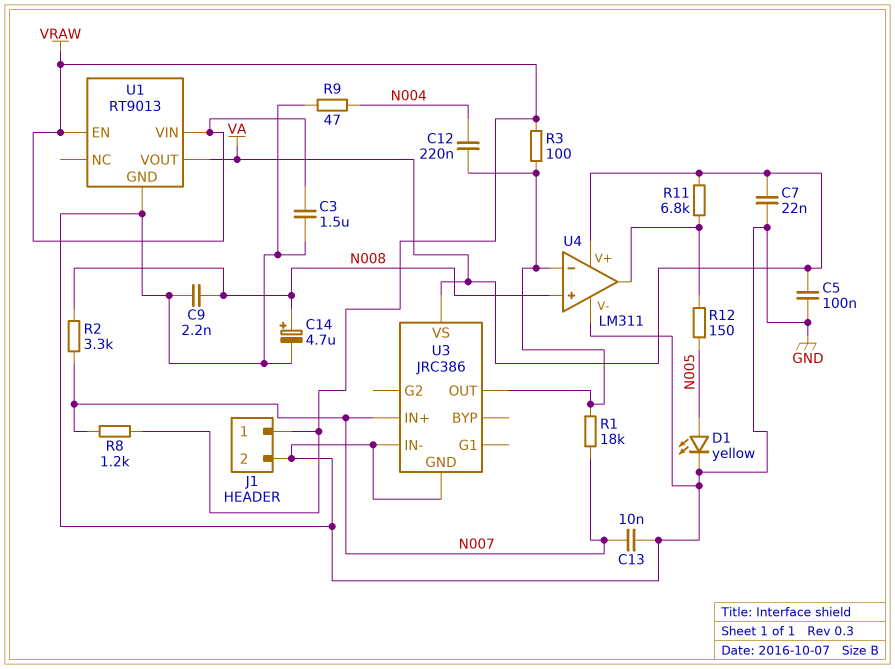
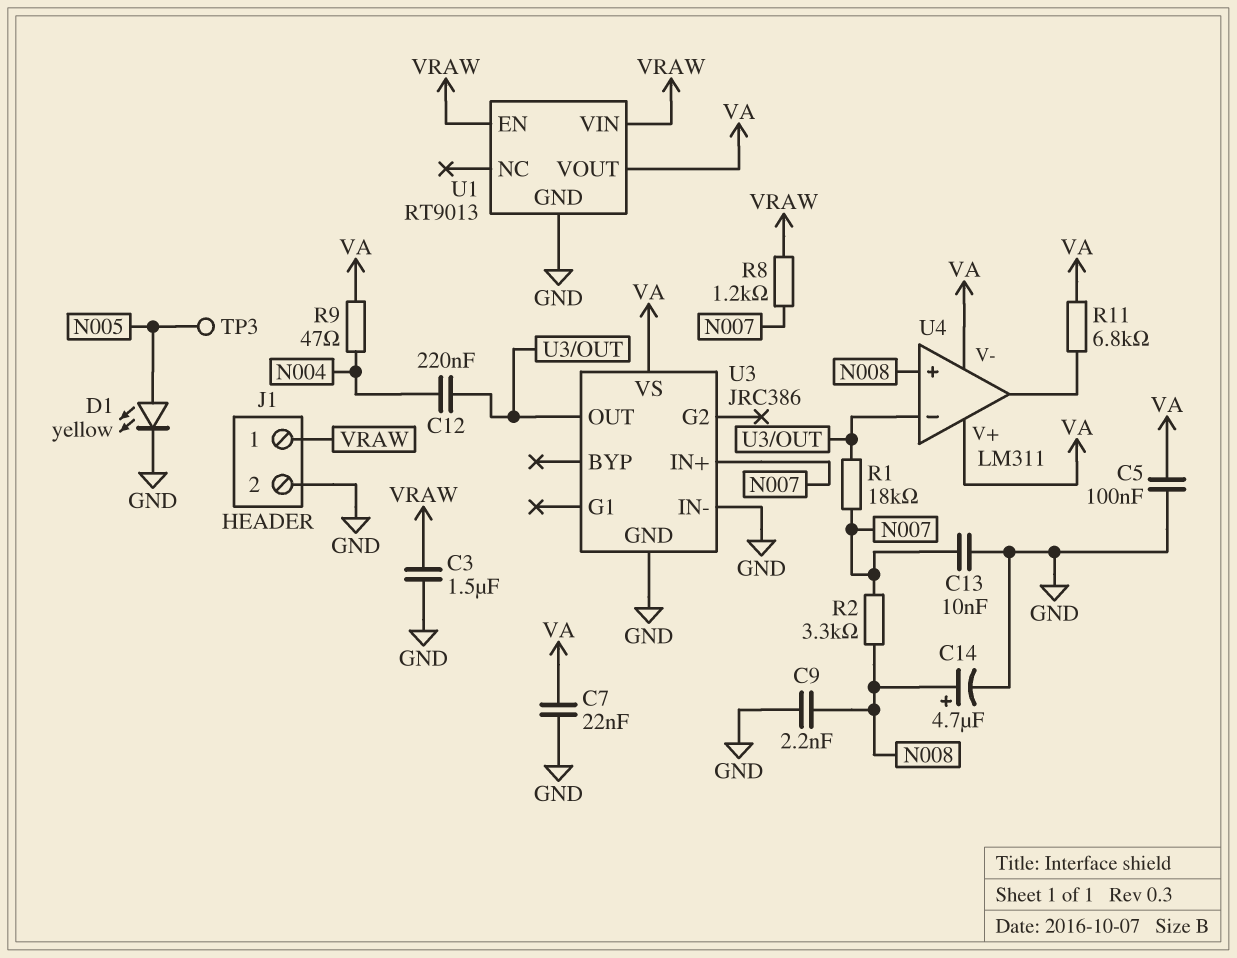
R3: 100 (U3/OUT, VRAW) -> none
R9: 47 (GND, N004) -> 47 (N004, VA)
R12: 150 (N005, U4/out) -> none
TP3: none -> test point (N005)
U4 pin V-: GND -> VA

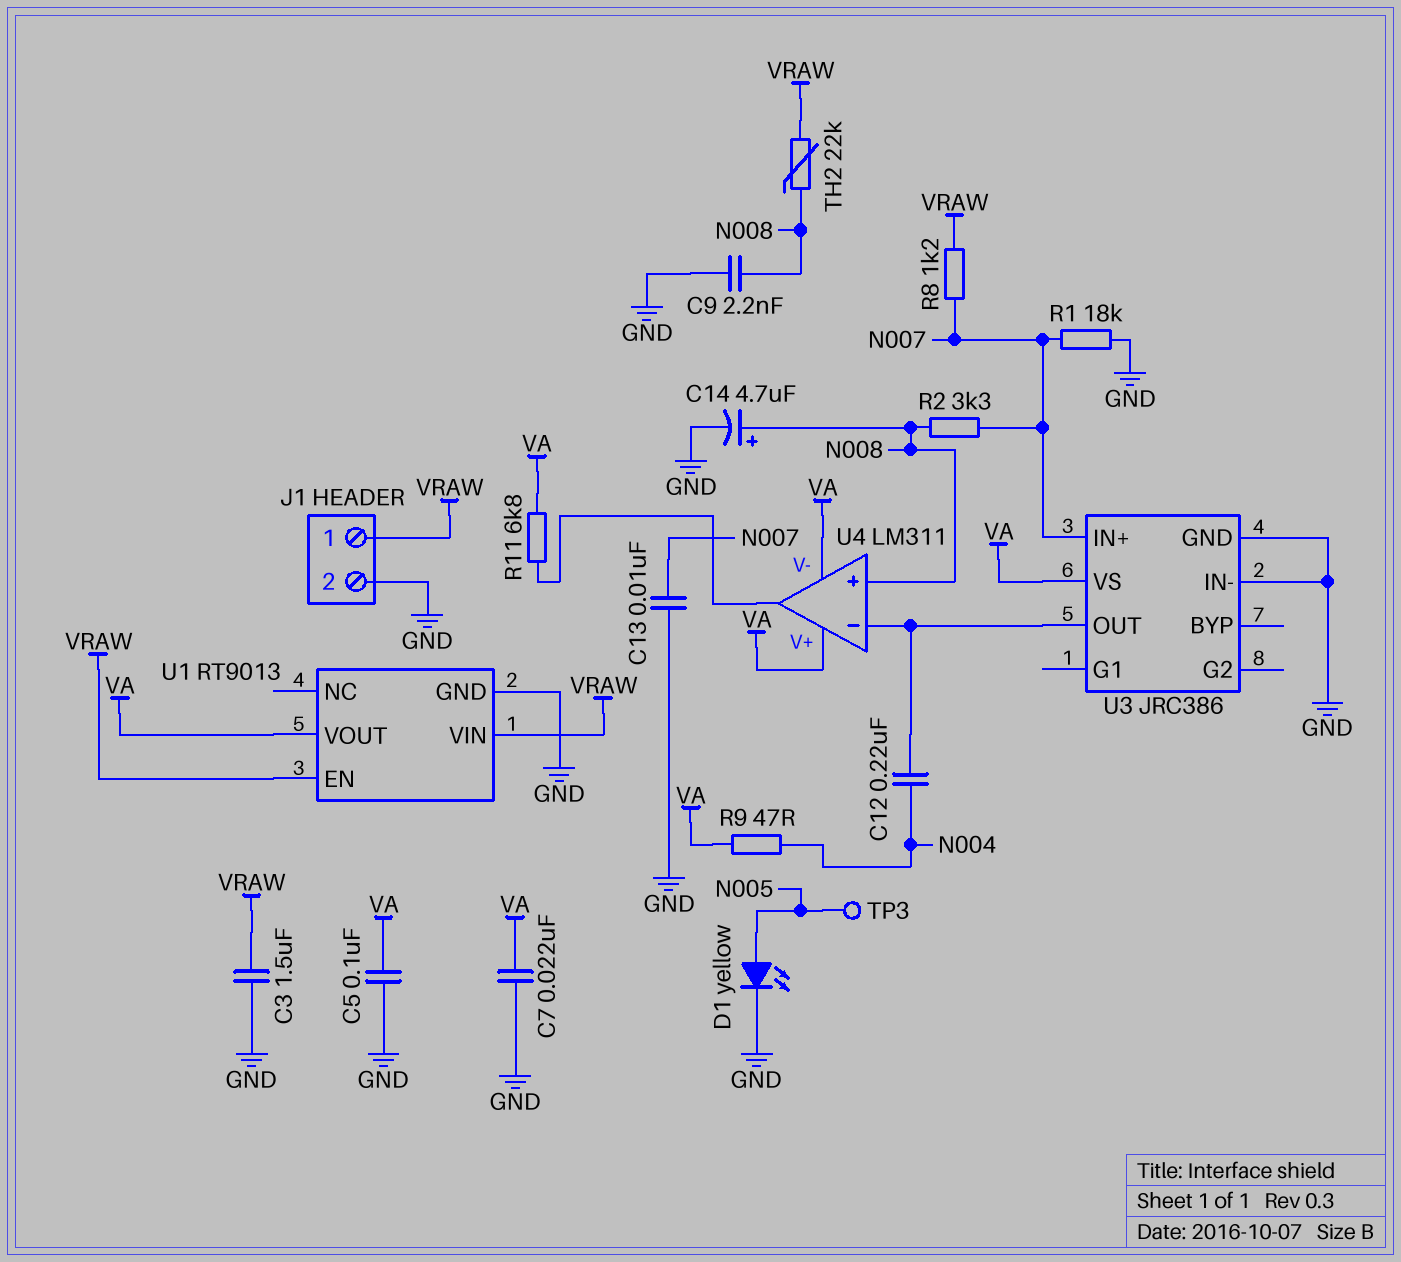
R1: 18k (N007, U3/OUT) -> 18k (GND, N007)
TH2: none -> 22k (N008, VRAW)

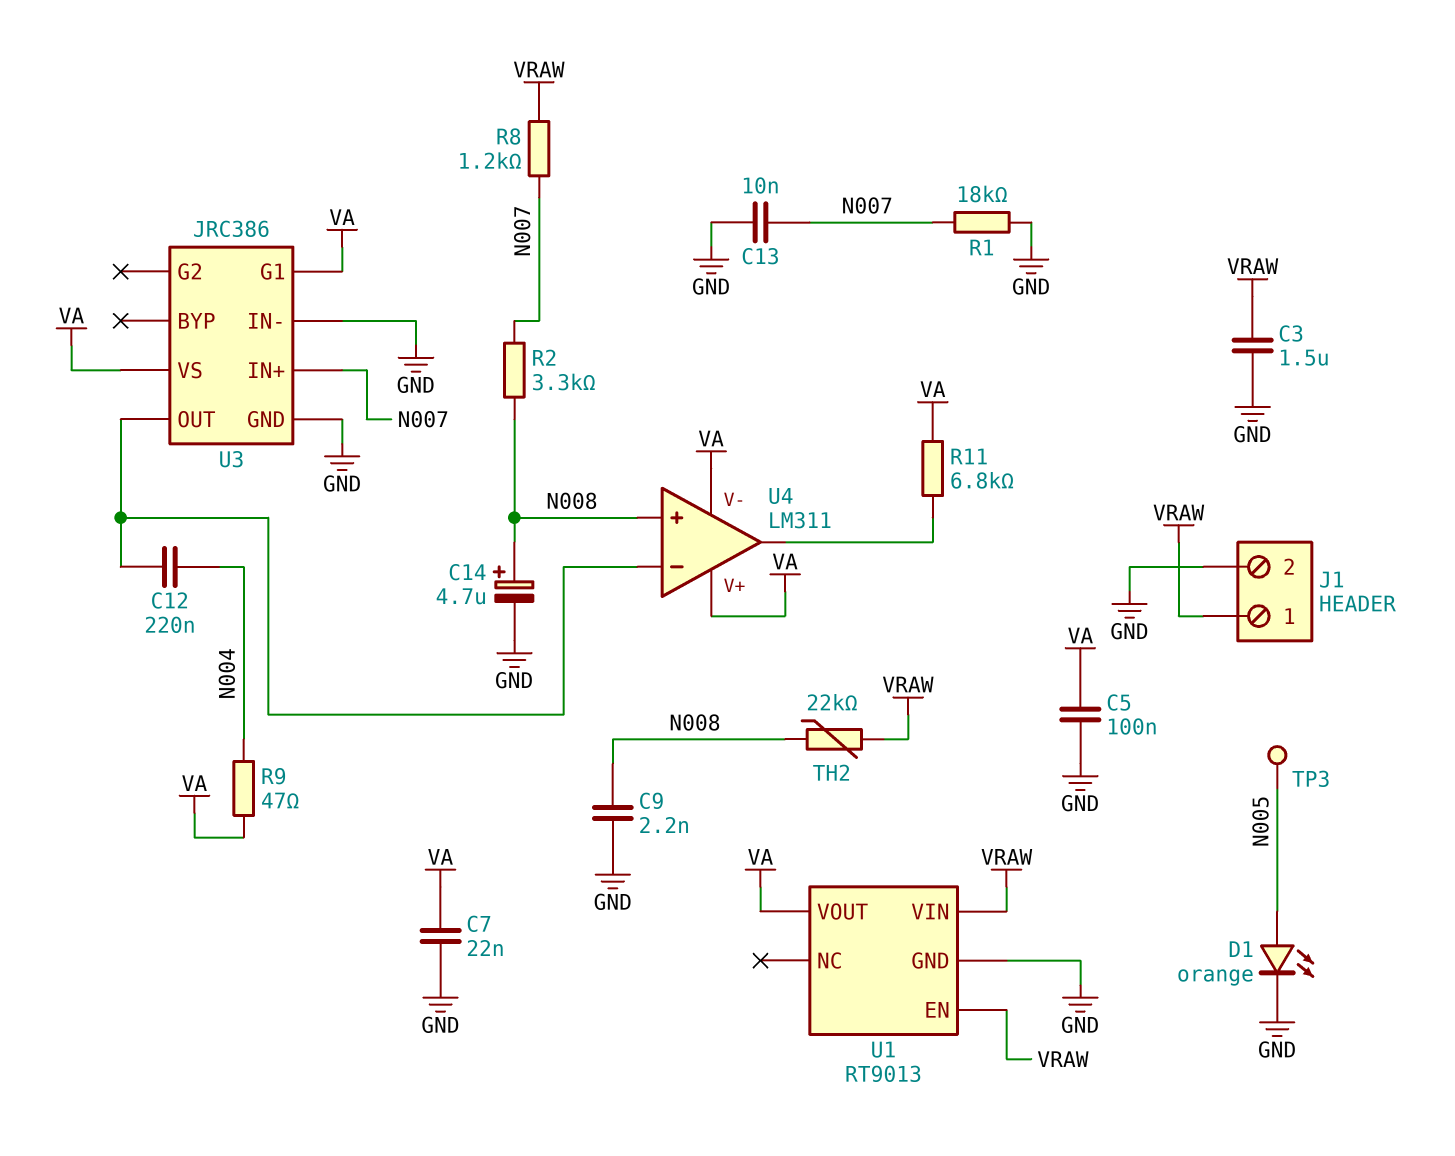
D1: LED yellow (A N005, K GND) -> LED orange (A N005, K GND)
U3 pin G1: none -> VA

